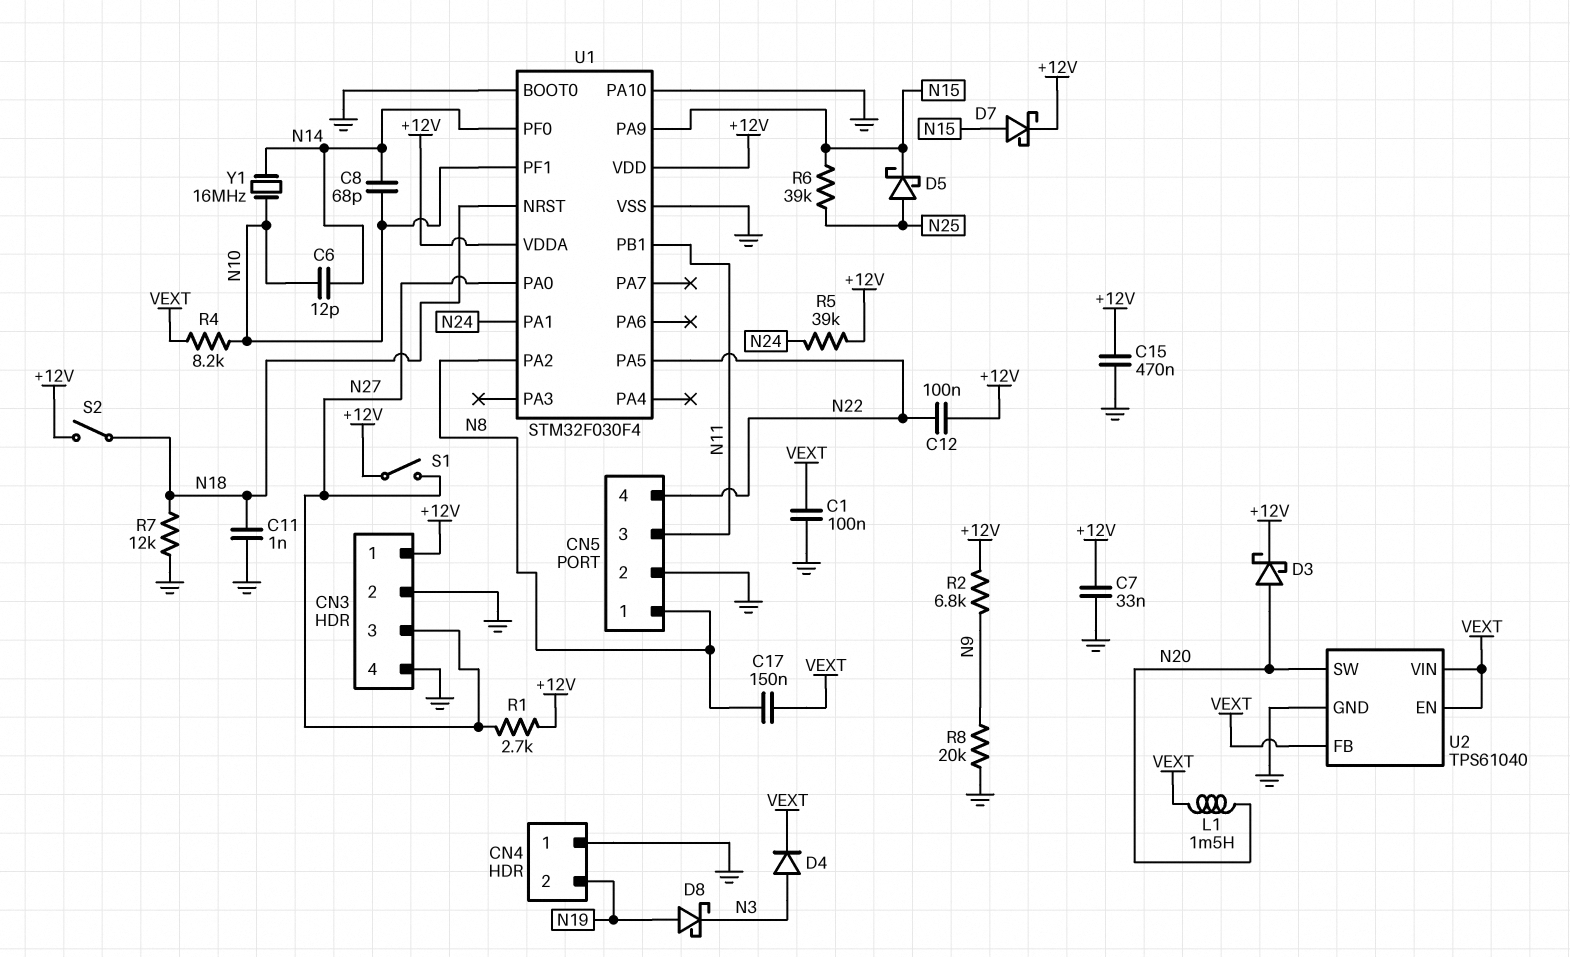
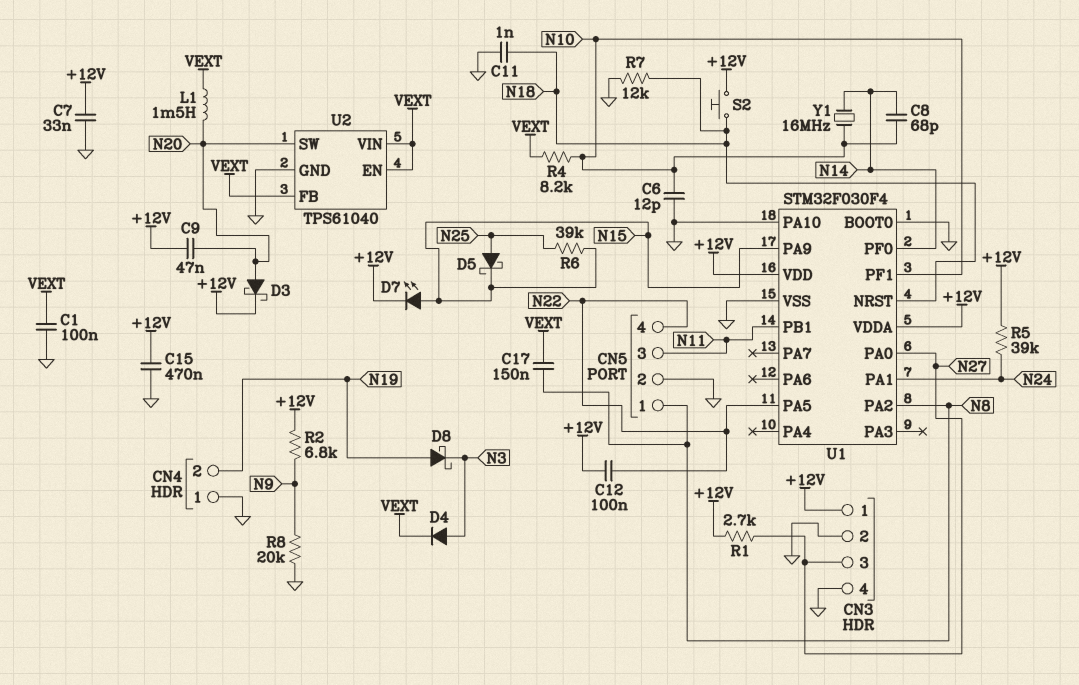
C6: 12pF (N10, N14) -> 12pF (GND, N10)
C9: none -> 47nF (+12V, N20)
D7: schottky (A N15, K +12V) -> LED (A N15, K +12V)
S1: switch (+12V, N27) -> none
S2: switch (+12V, N18) -> button (+12V, N18)

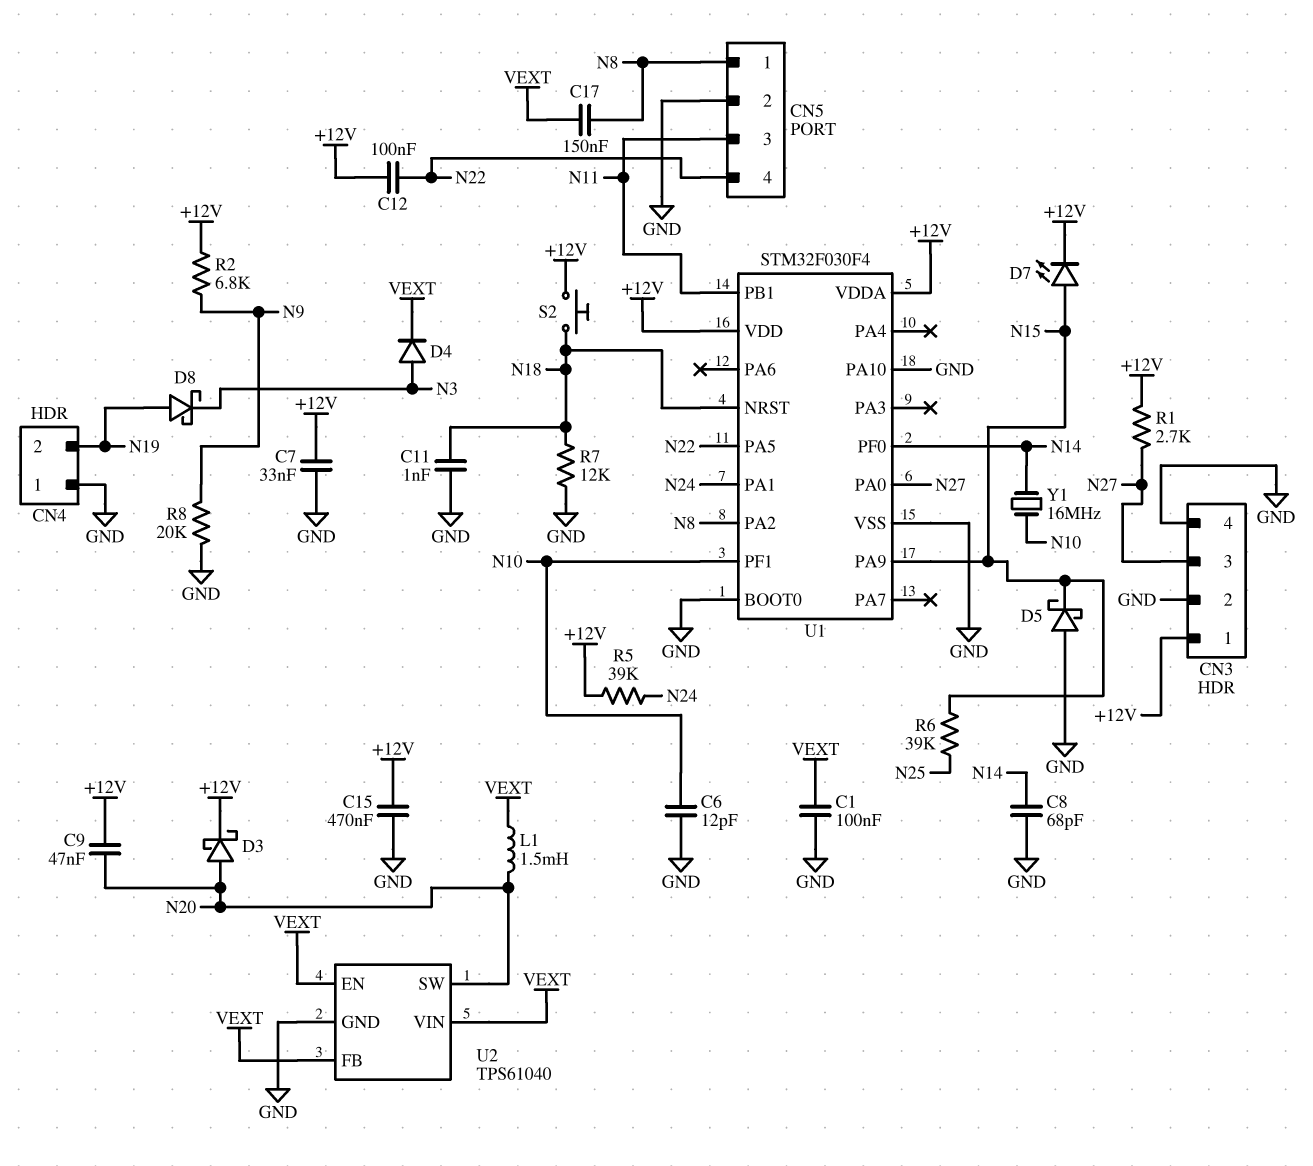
C8: 68pF (N10, N14) -> 68pF (GND, N14)
D5: schottky (A N25, K N15) -> schottky (A GND, K N15)
R4: 8.2k (N10, VEXT) -> none

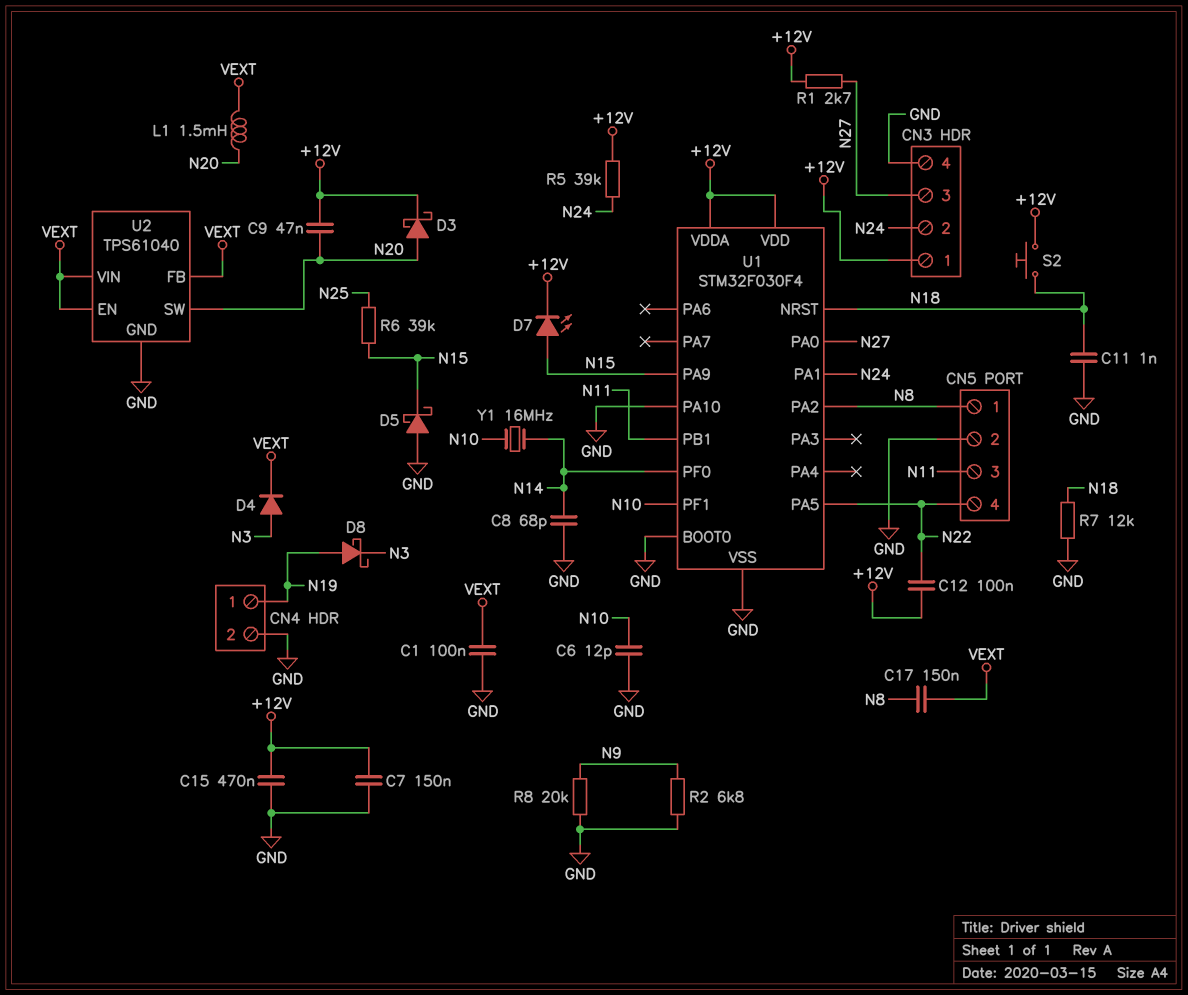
C7: 33nF (+12V, GND) -> 150nF (+12V, GND)
CN3 pin 2: GND -> N24
CN4 pin 1: GND -> N19
CN4 pin 2: N19 -> GND
R2: 6.8k (+12V, N9) -> 6.8k (GND, N9)

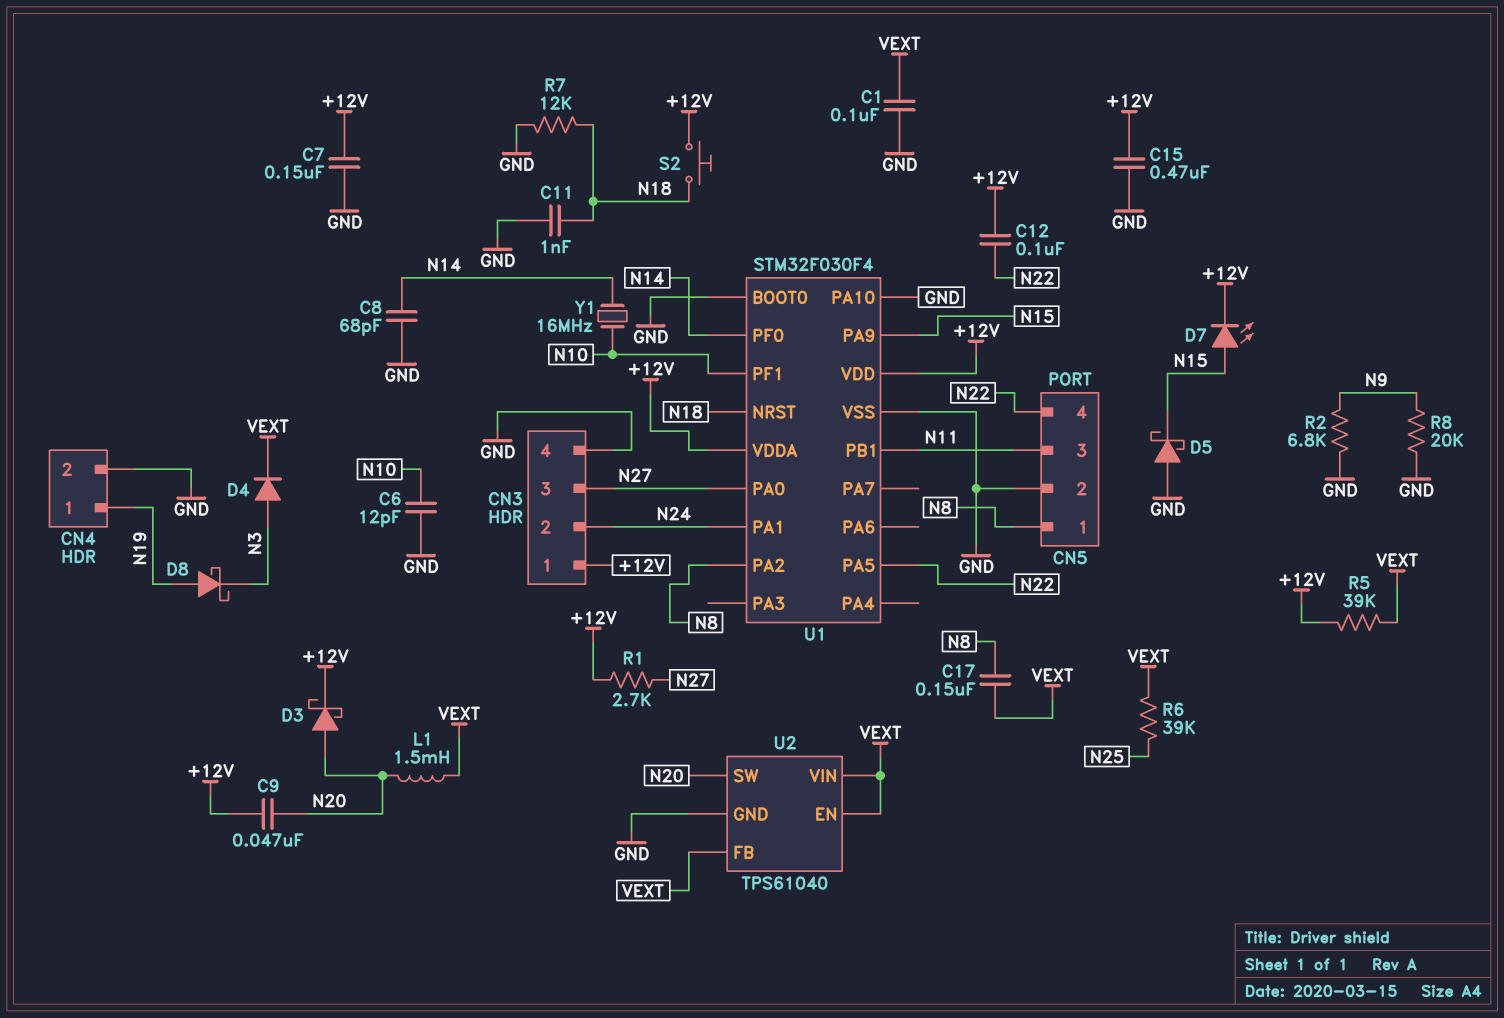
R5: 39k (+12V, N24) -> 39k (+12V, VEXT)
R6: 39k (N15, N25) -> 39k (N25, VEXT)

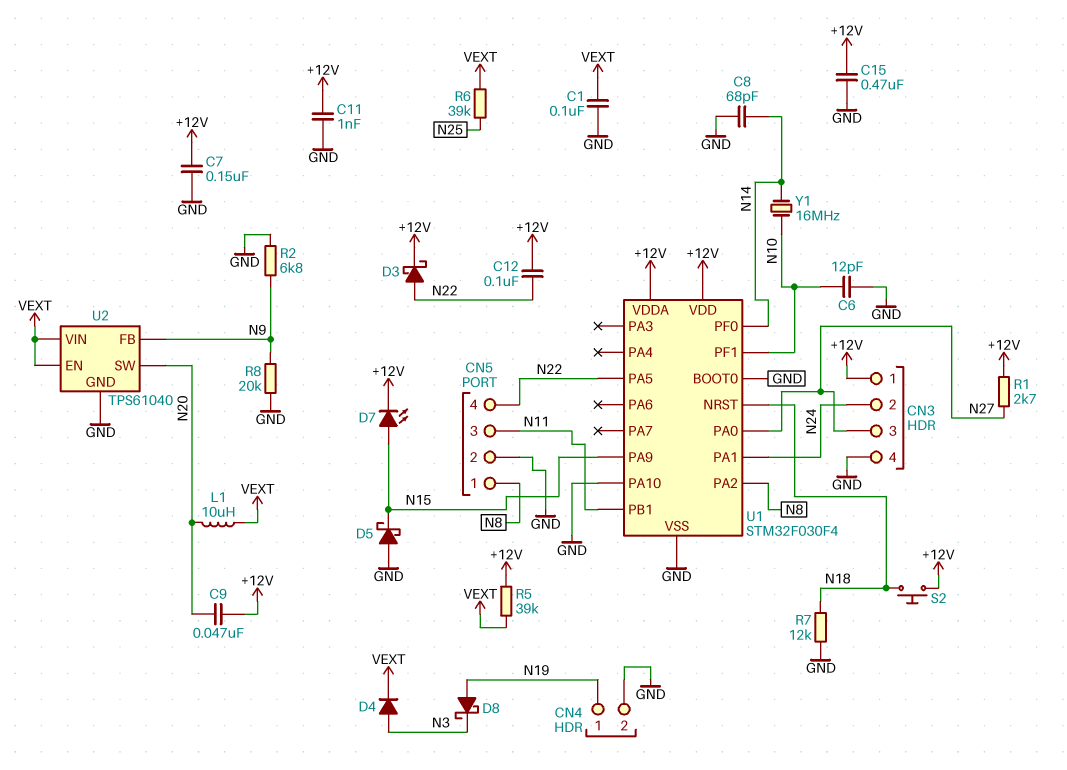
C11: 1nF (GND, N18) -> 1nF (+12V, GND)
C17: 150nF (N8, VEXT) -> none
D3: schottky (A N20, K +12V) -> schottky (A N22, K +12V)
L1: 1.5mH (N20, VEXT) -> 10uH (N20, VEXT)
U2 pin FB: VEXT -> N9

